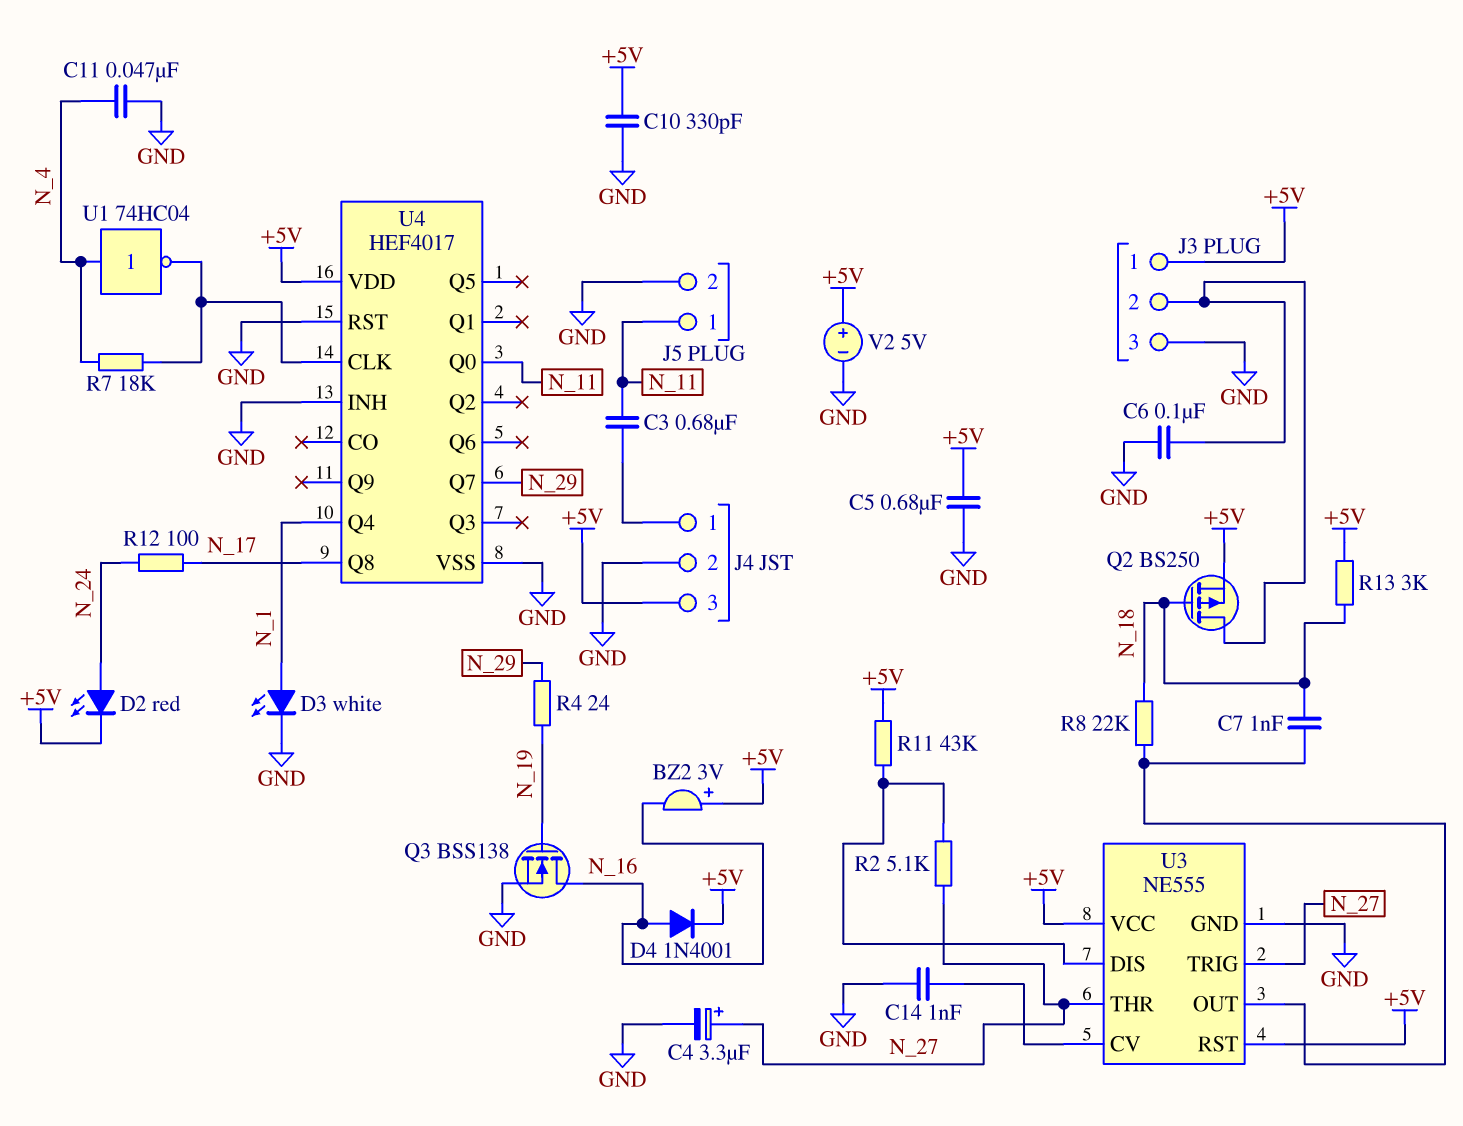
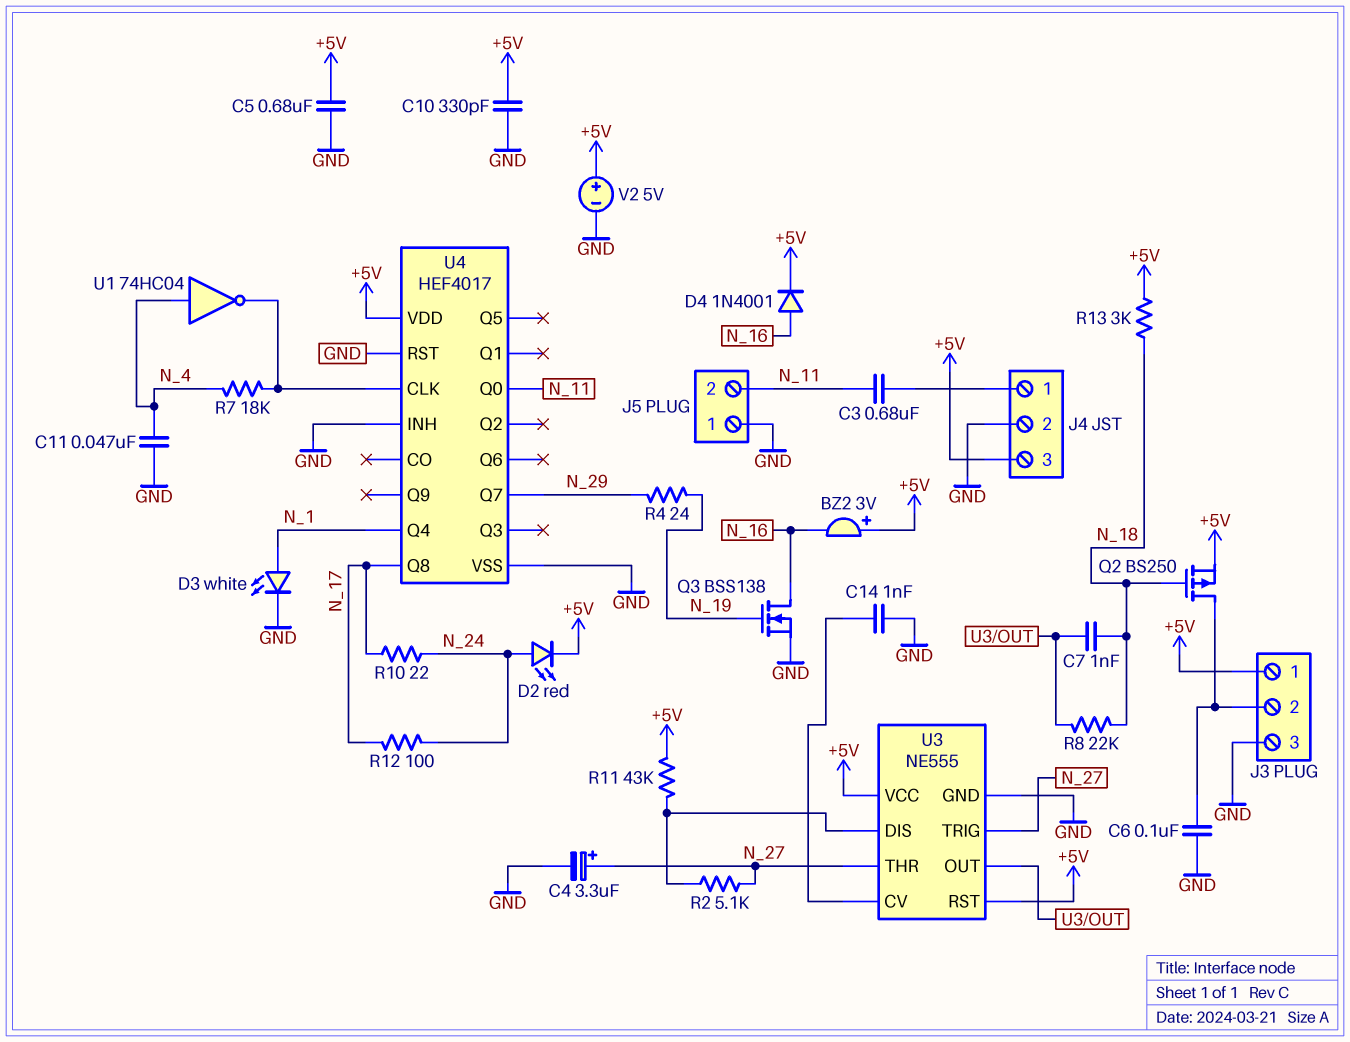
J5 pin 1: N_11 -> GND
J5 pin 2: GND -> N_11
R10: none -> 22 (N_17, N_24)

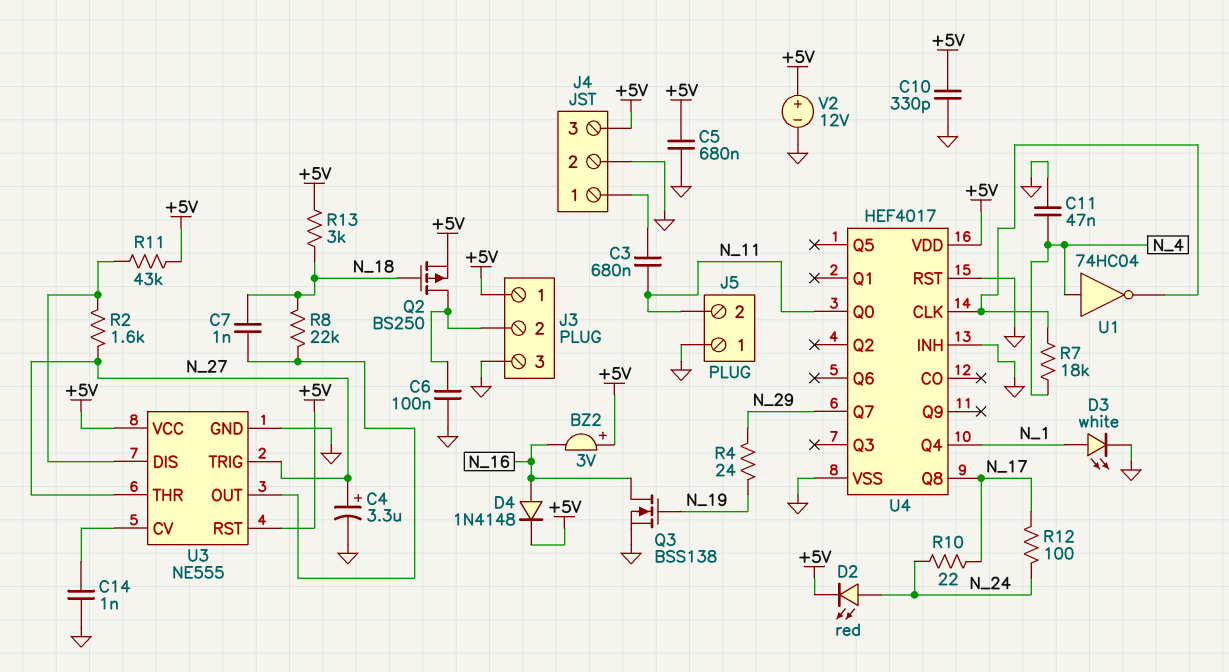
D4: diode 1N4001 (A N_16, K +5V) -> diode 1N4148 (A N_16, K +5V)
R2: 5.1k (N_27, U3/DIS) -> 1.6k (N_27, U3/DIS)
V2: 5V (plus +5V, minus GND) -> 12V (plus +5V, minus GND)

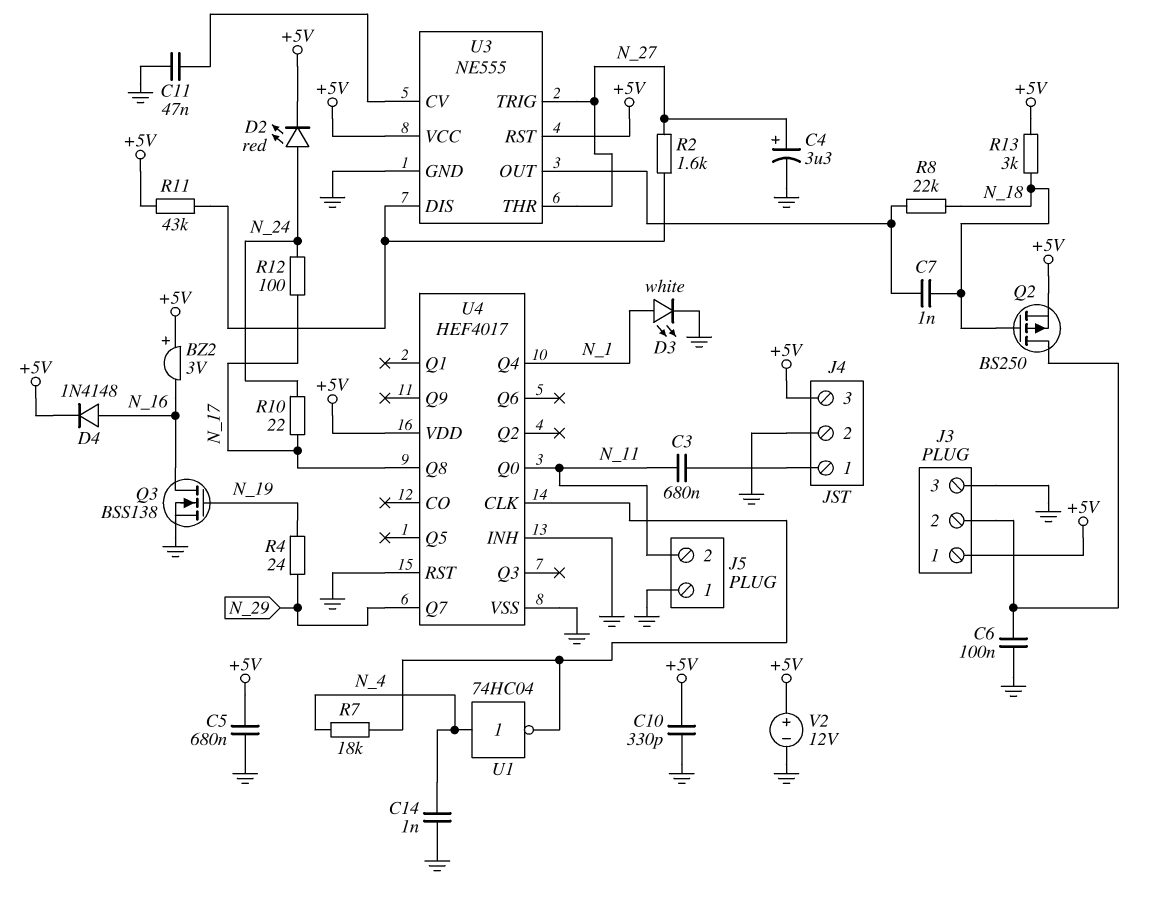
C11: 47nF (GND, N_4) -> 47nF (GND, U3/CV)
C14: 1nF (GND, U3/CV) -> 1nF (GND, N_4)

